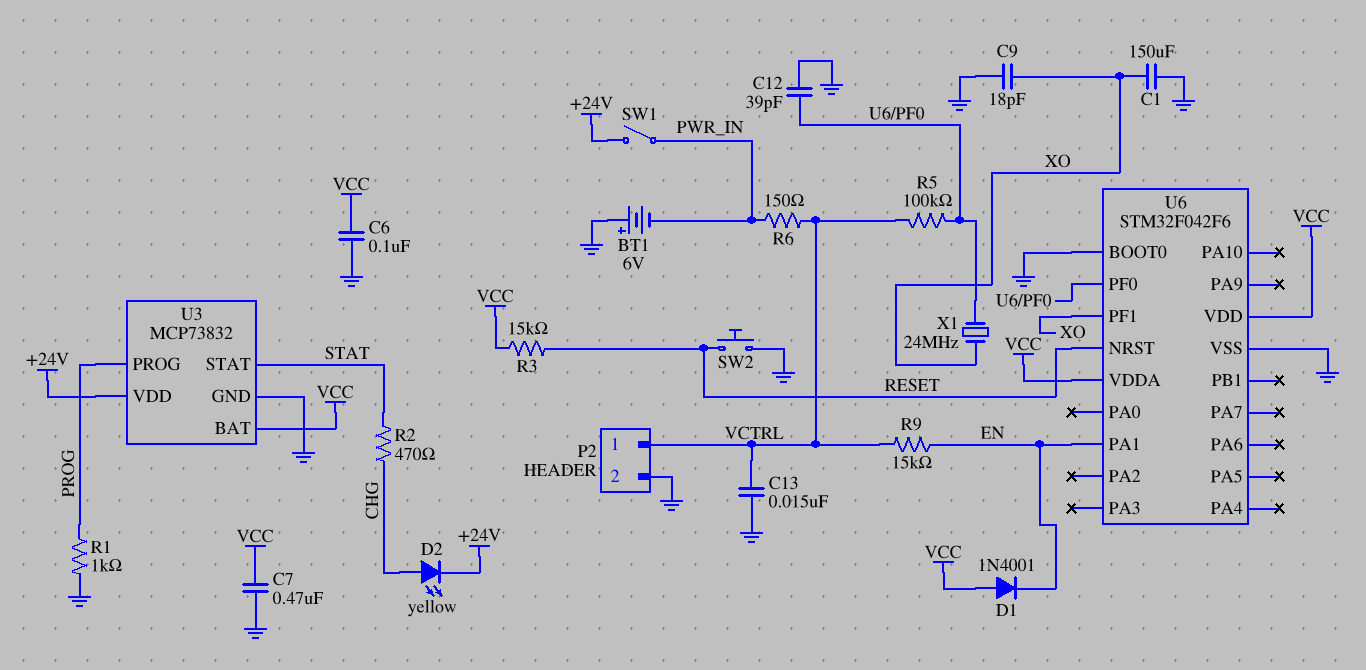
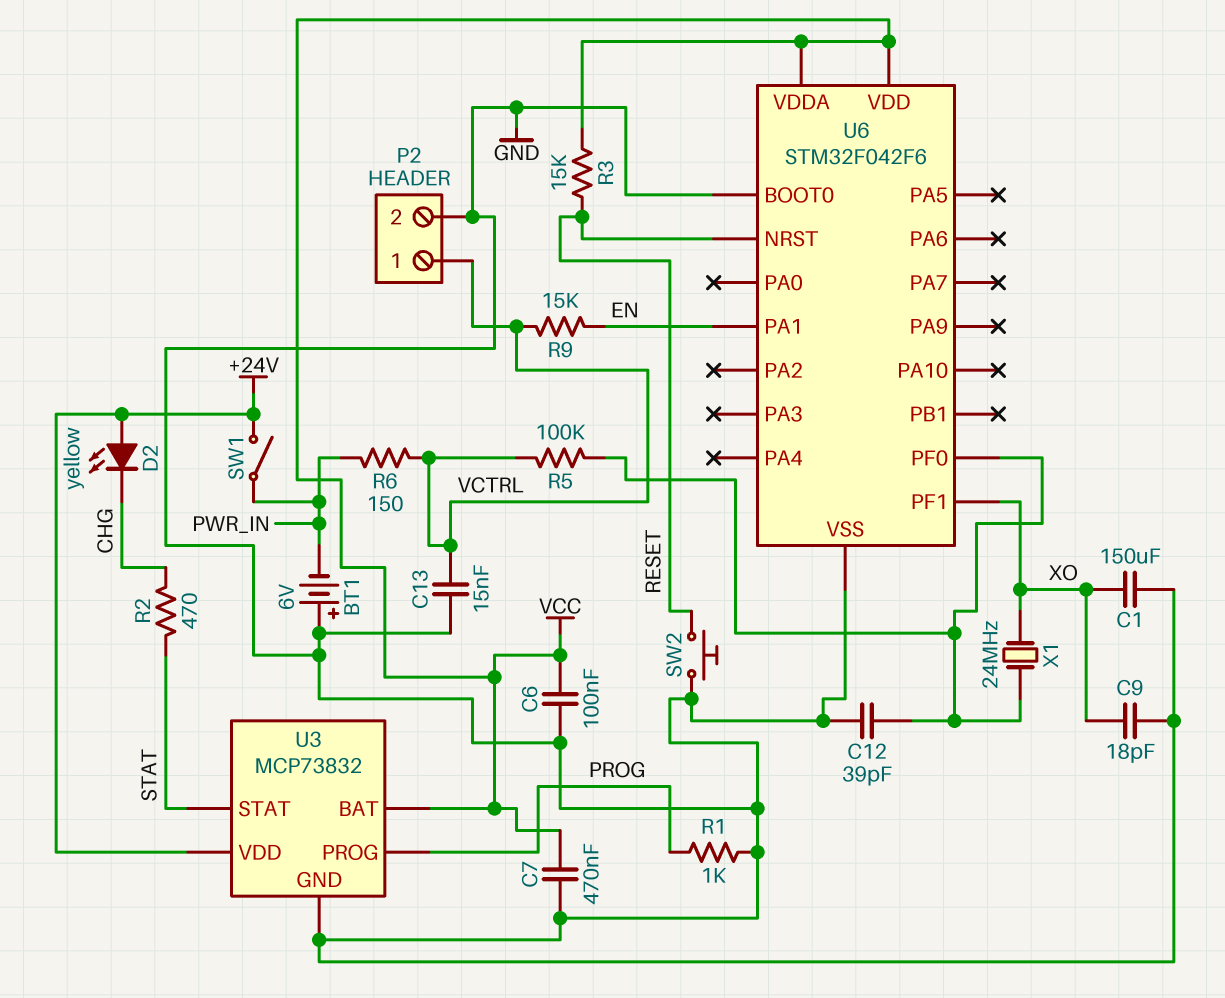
D1: diode 1N4001 (A VCC, K EN) -> none
D2: LED yellow (A CHG, K +24V) -> LED yellow (A +24V, K CHG)

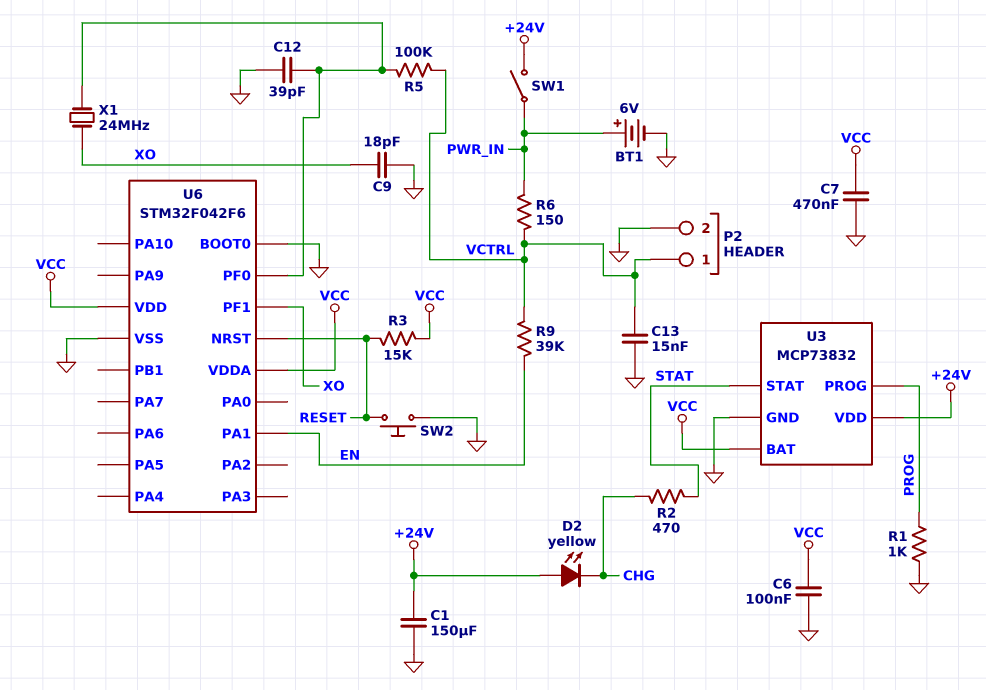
BT1: 6V (plus GND, minus PWR_IN) -> 6V (plus PWR_IN, minus GND)
C1: 150uF (GND, XO) -> 150uF (+24V, GND)
R9: 15k (EN, VCTRL) -> 39k (EN, VCTRL)

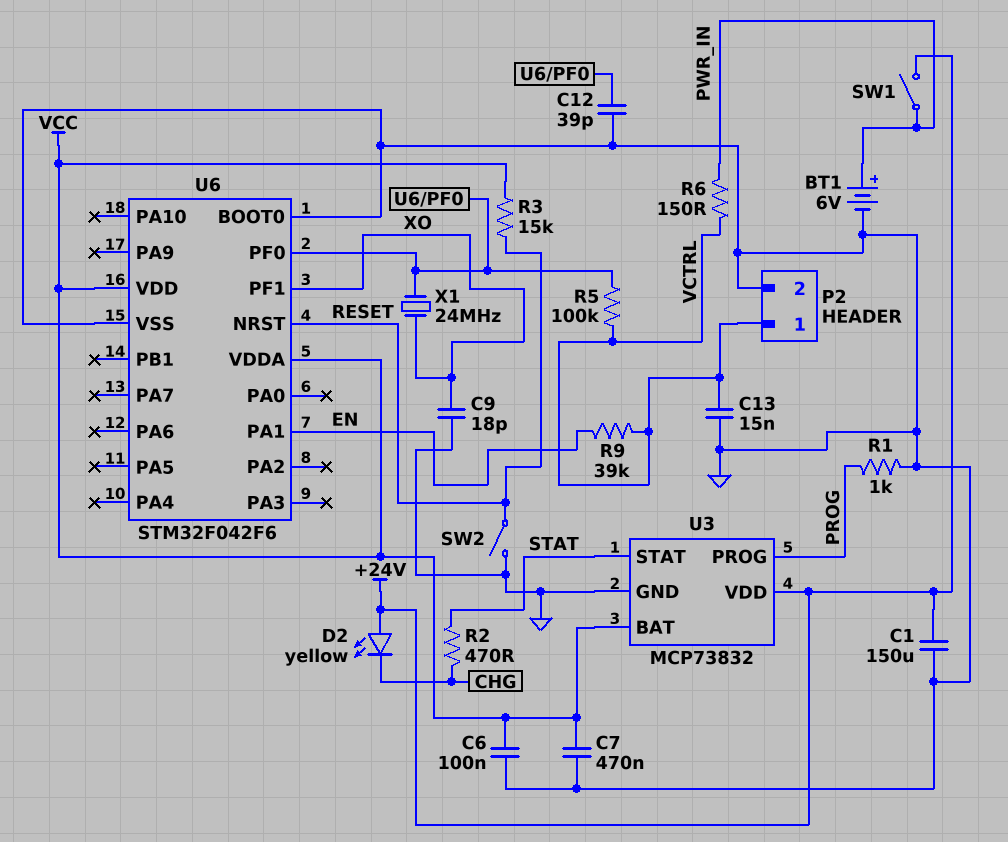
SW2: button (GND, RESET) -> switch (GND, RESET)

